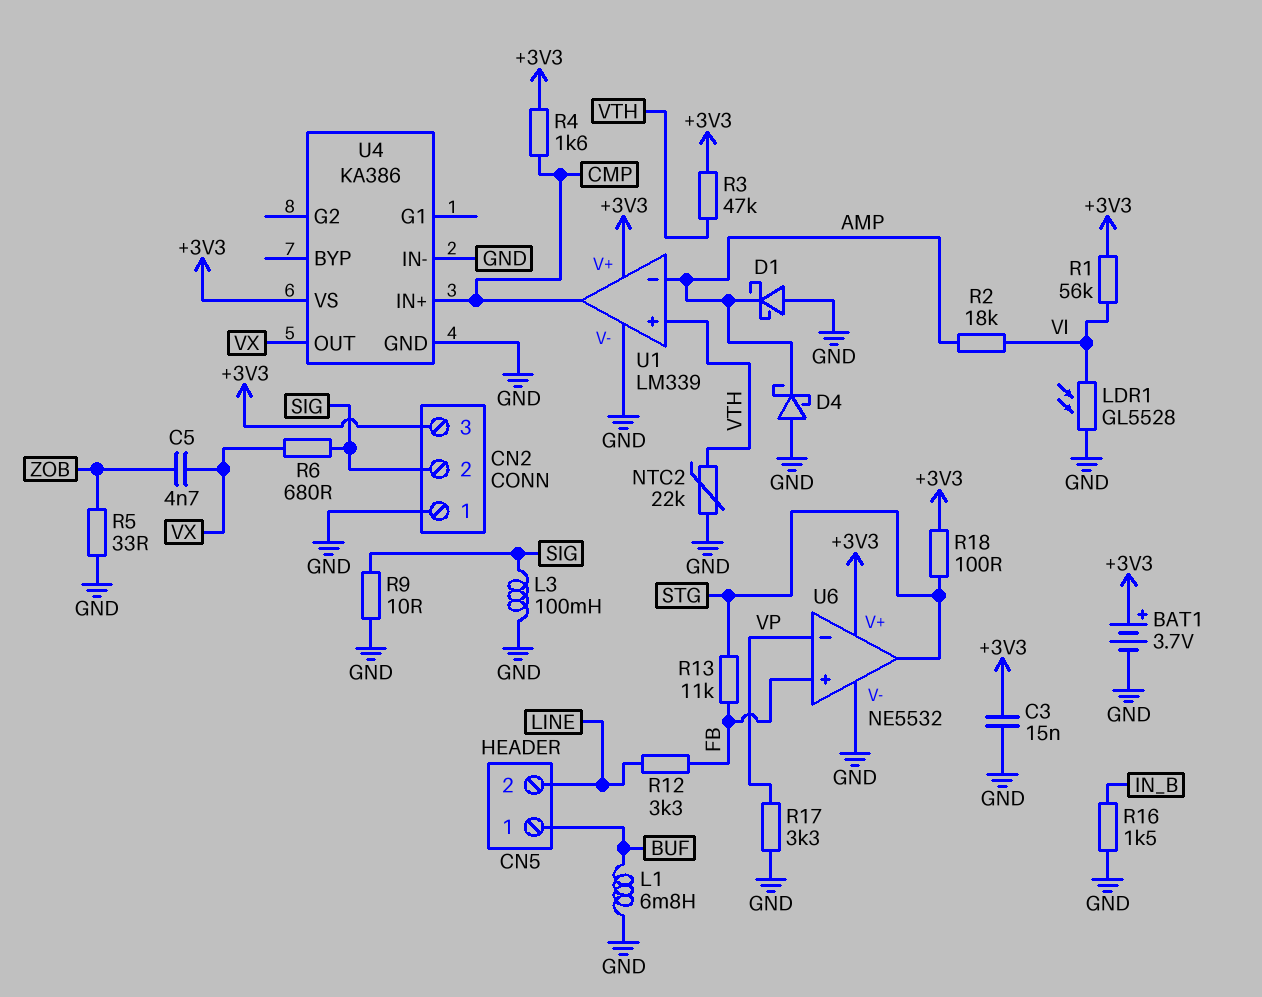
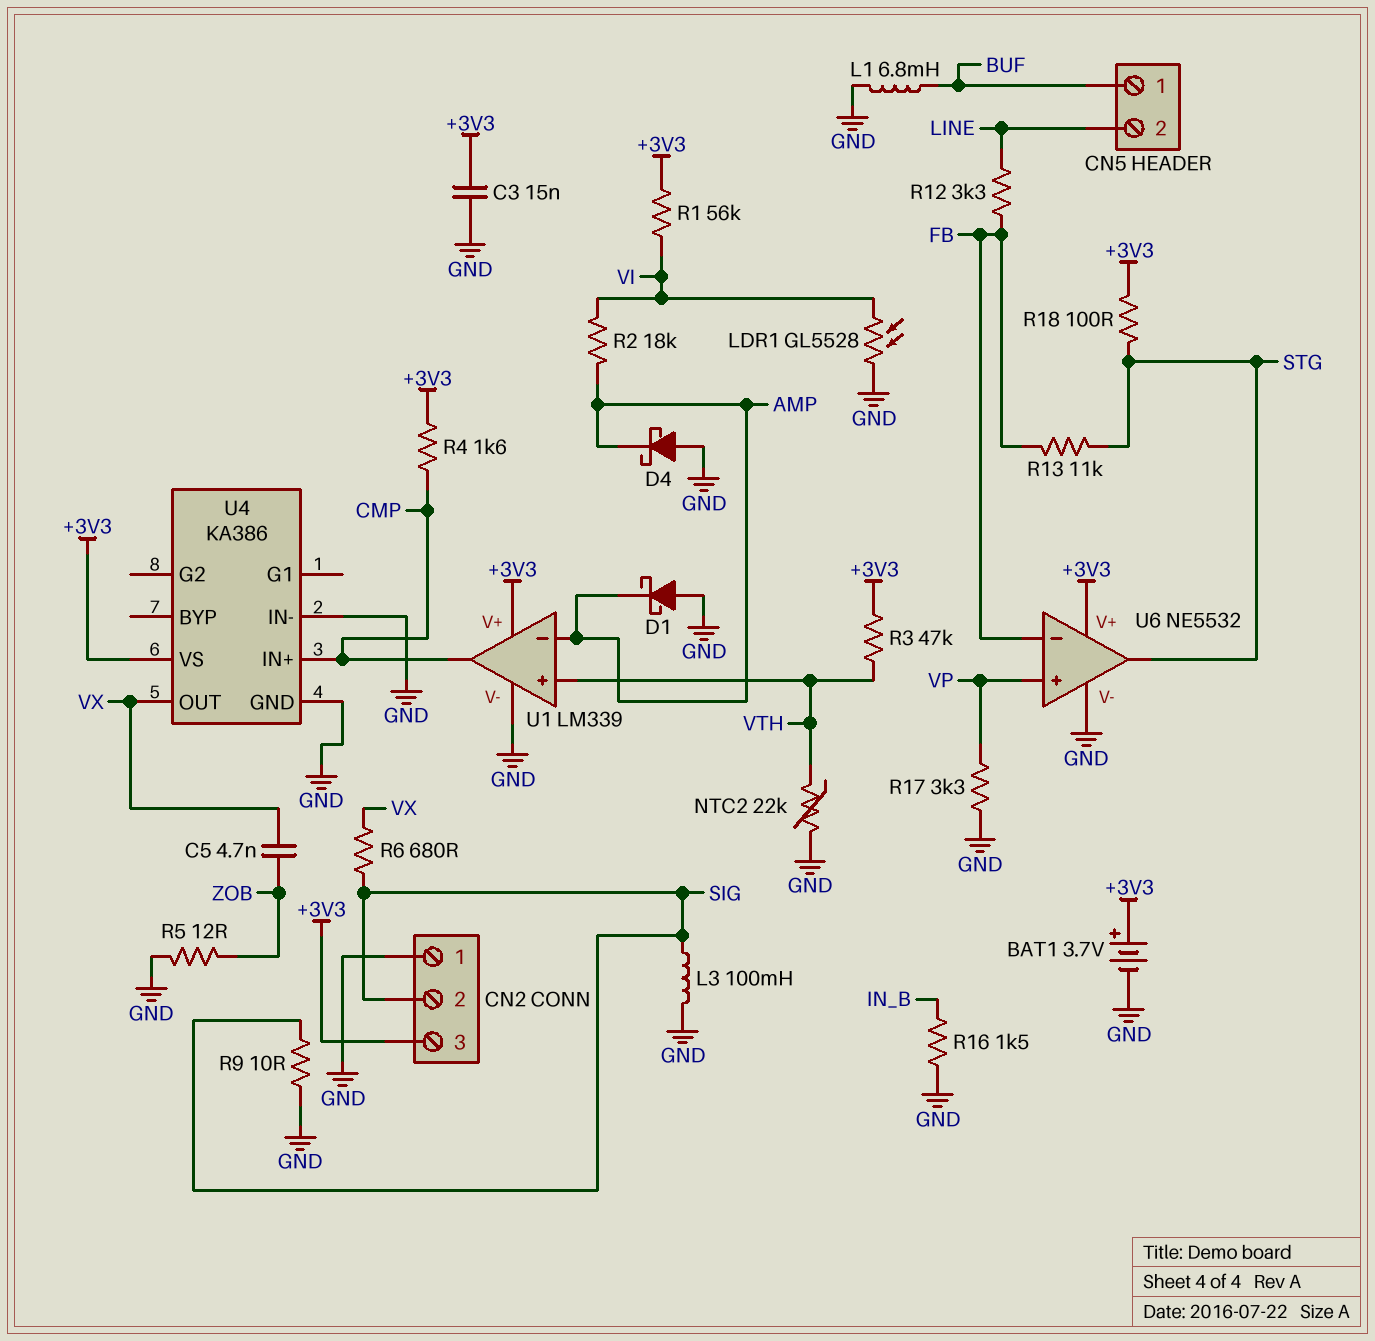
R5: 33 (GND, ZOB) -> 12 (GND, ZOB)
U6 pin in+: FB -> VP
U6 pin in-: VP -> FB

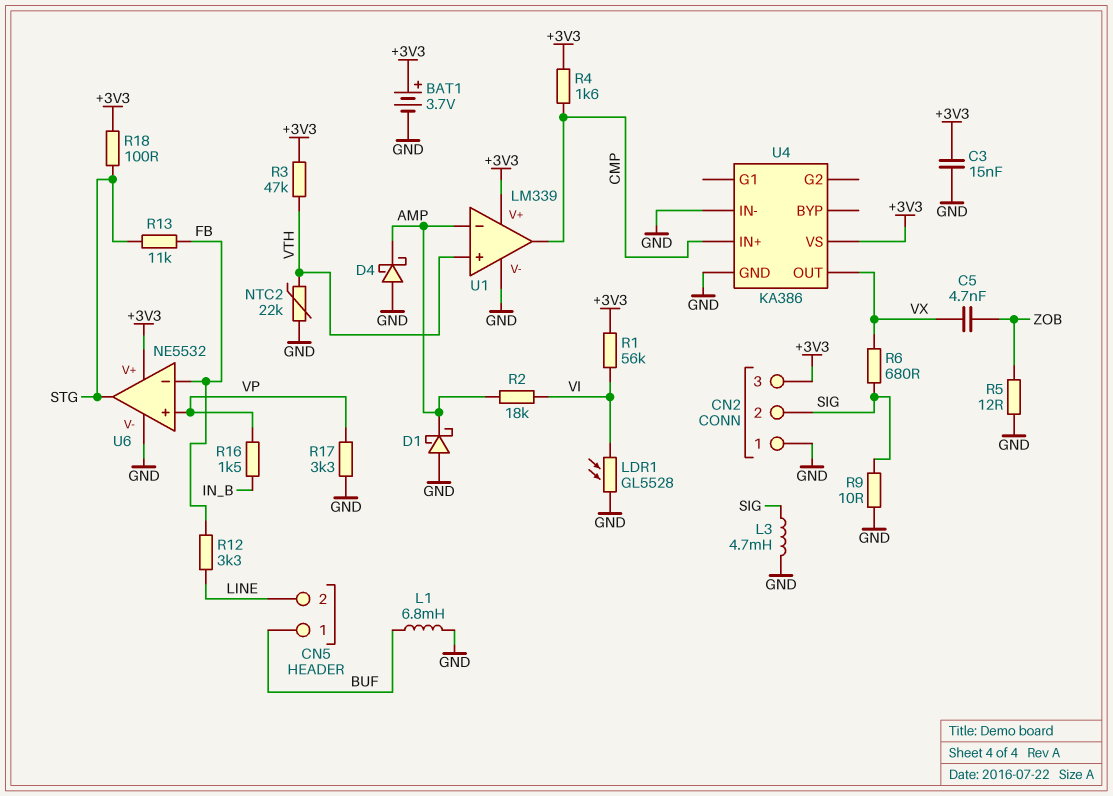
L3: 100mH (GND, SIG) -> 4.7mH (GND, SIG)
R16: 1.5k (GND, IN_B) -> 1.5k (IN_B, VP)

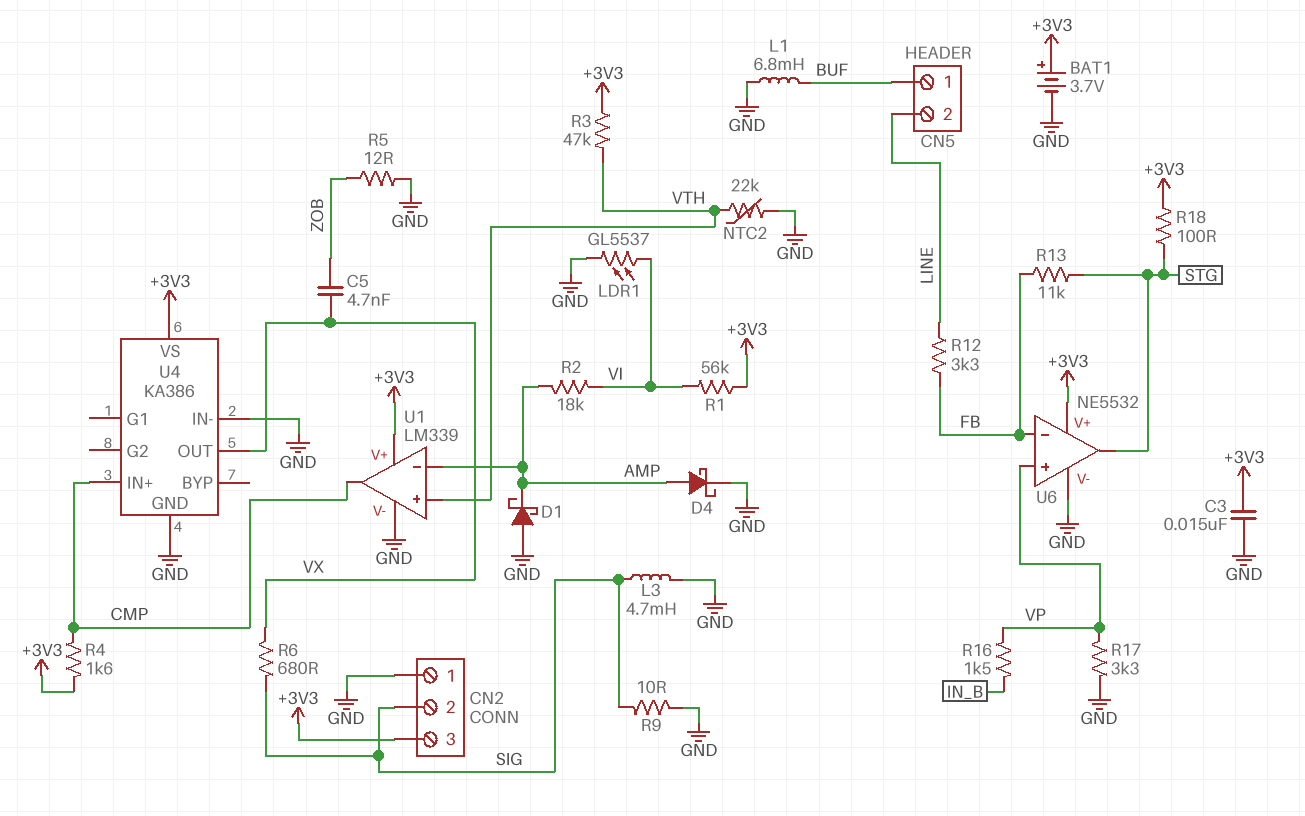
D4: schottky (A GND, K AMP) -> schottky (A AMP, K GND)
LDR1: GL5528 (GND, VI) -> GL5537 (GND, VI)

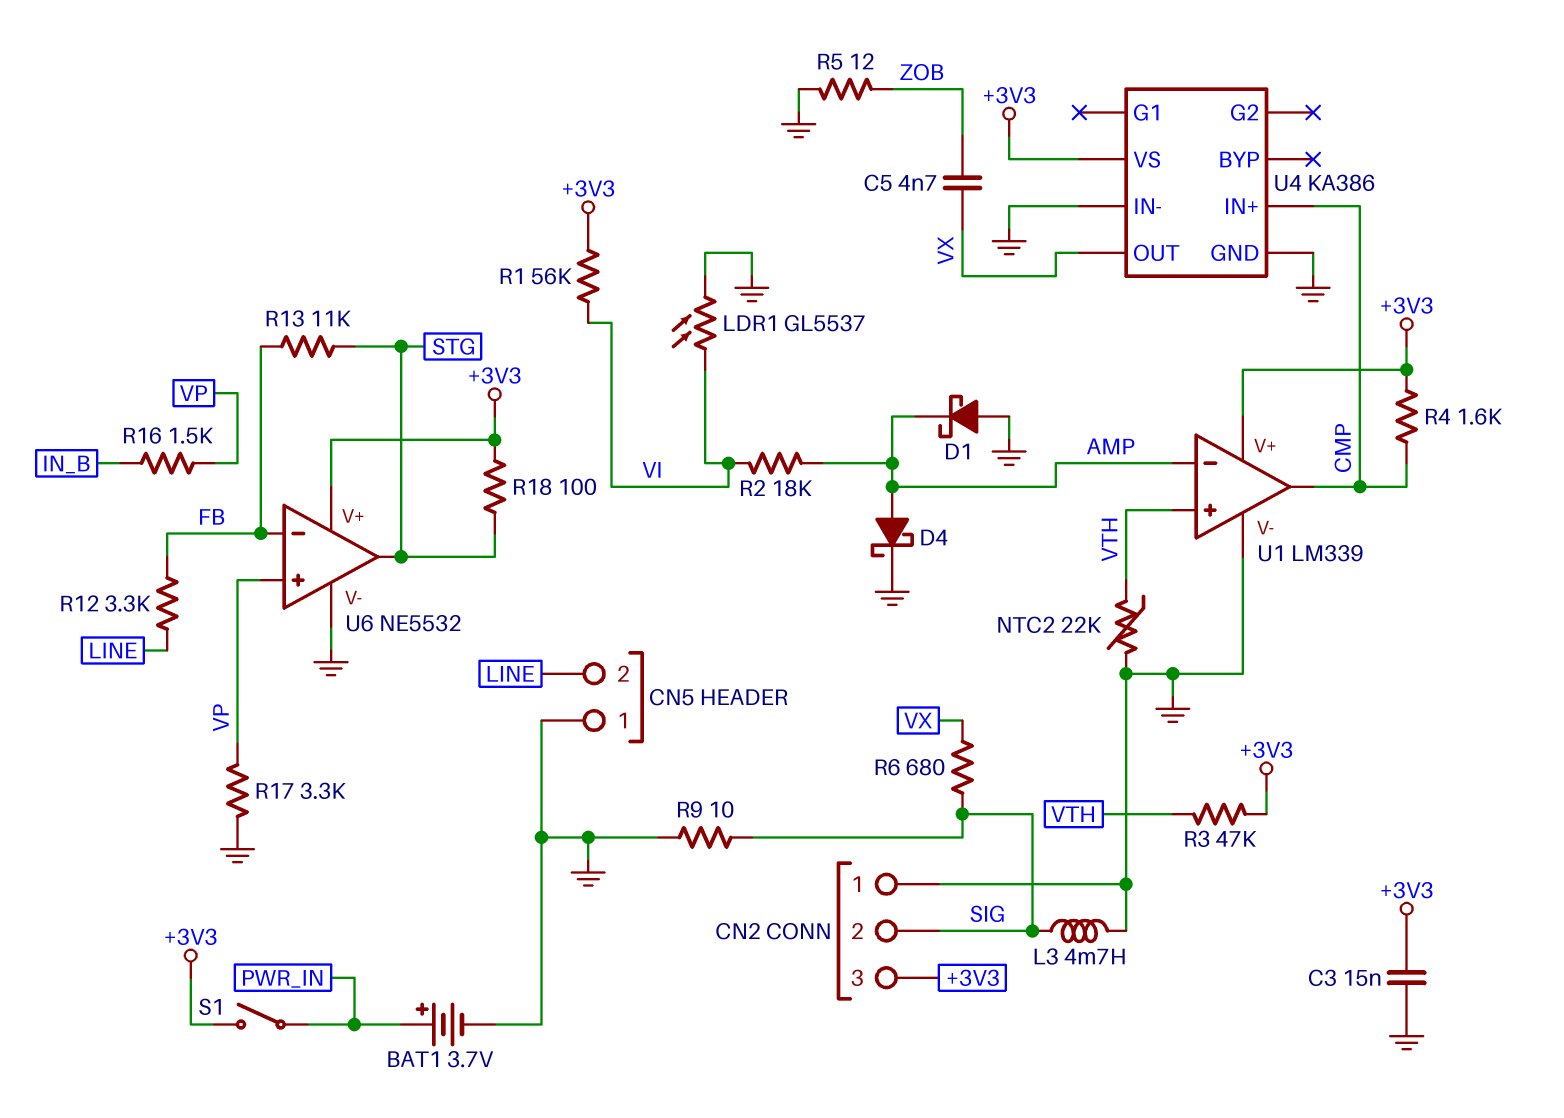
BAT1: 3.7V (plus +3V3, minus GND) -> 3.7V (plus PWR_IN, minus GND)
CN5 pin 1: BUF -> GND
L1: 6.8mH (BUF, GND) -> none
S1: none -> switch (+3V3, PWR_IN)

